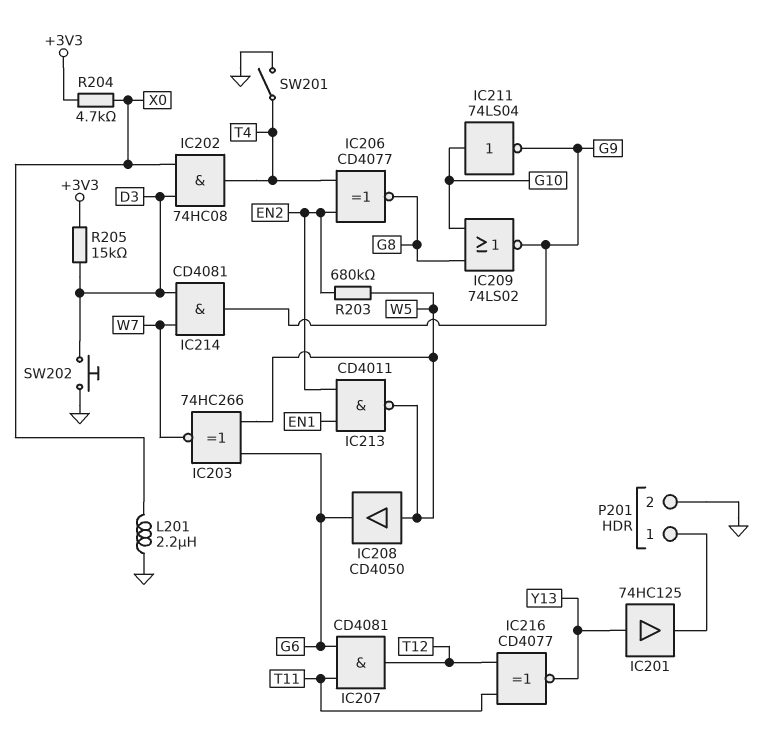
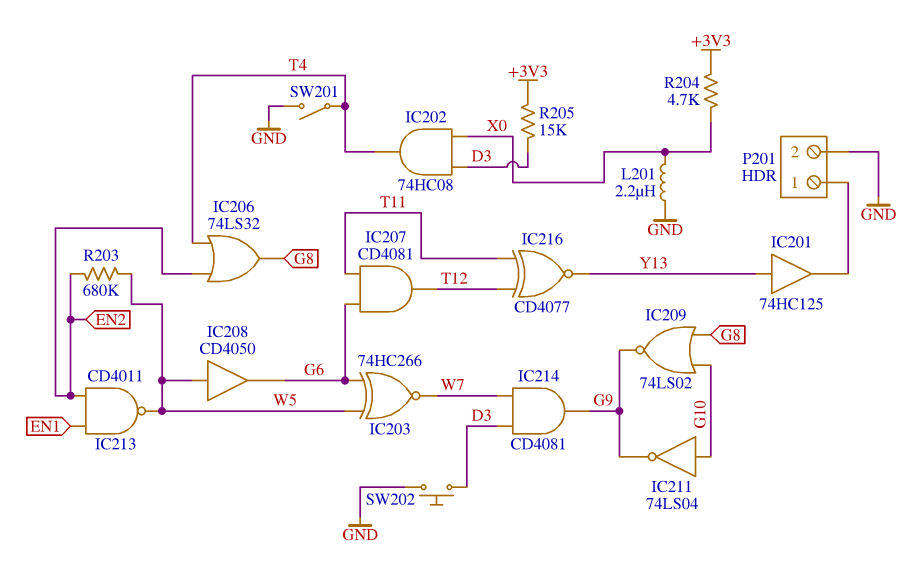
IC206: XNOR CD4077 (in EN2, in T4, out G8) -> OR 74LS32 (in EN2, in T4, out G8)

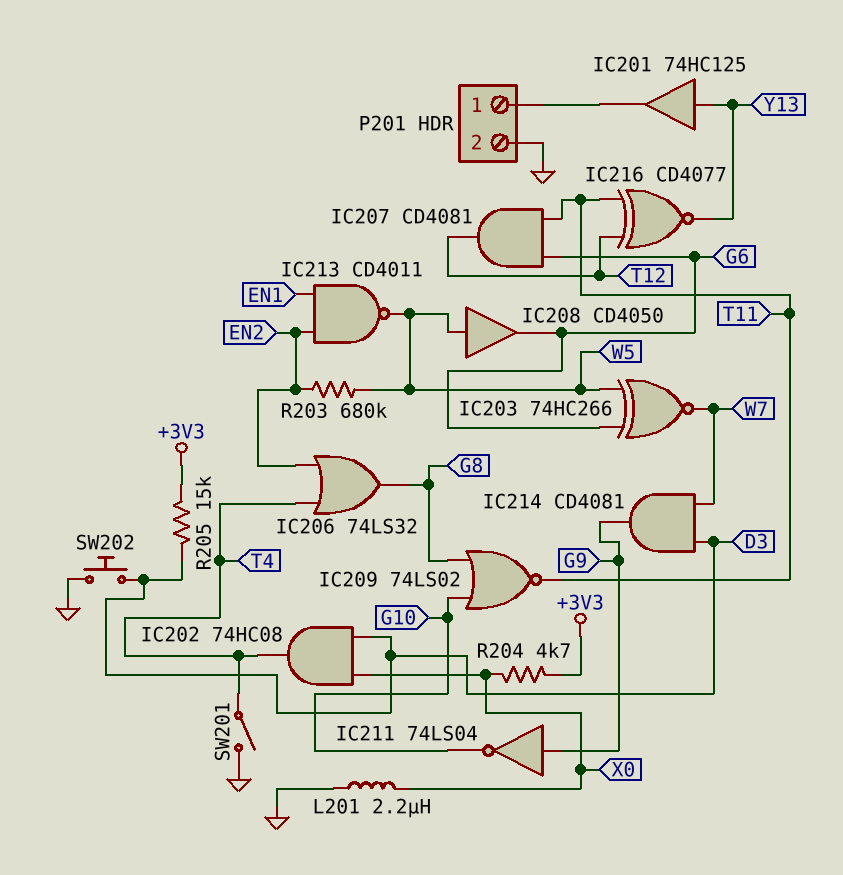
IC209: NOR 74LS02 (in G8, in G10, out G9) -> NOR 74LS02 (in G8, in G10, out T11)
IC211: NOT 74LS04 (in G10, out G9) -> NOT 74LS04 (in G9, out G10)

